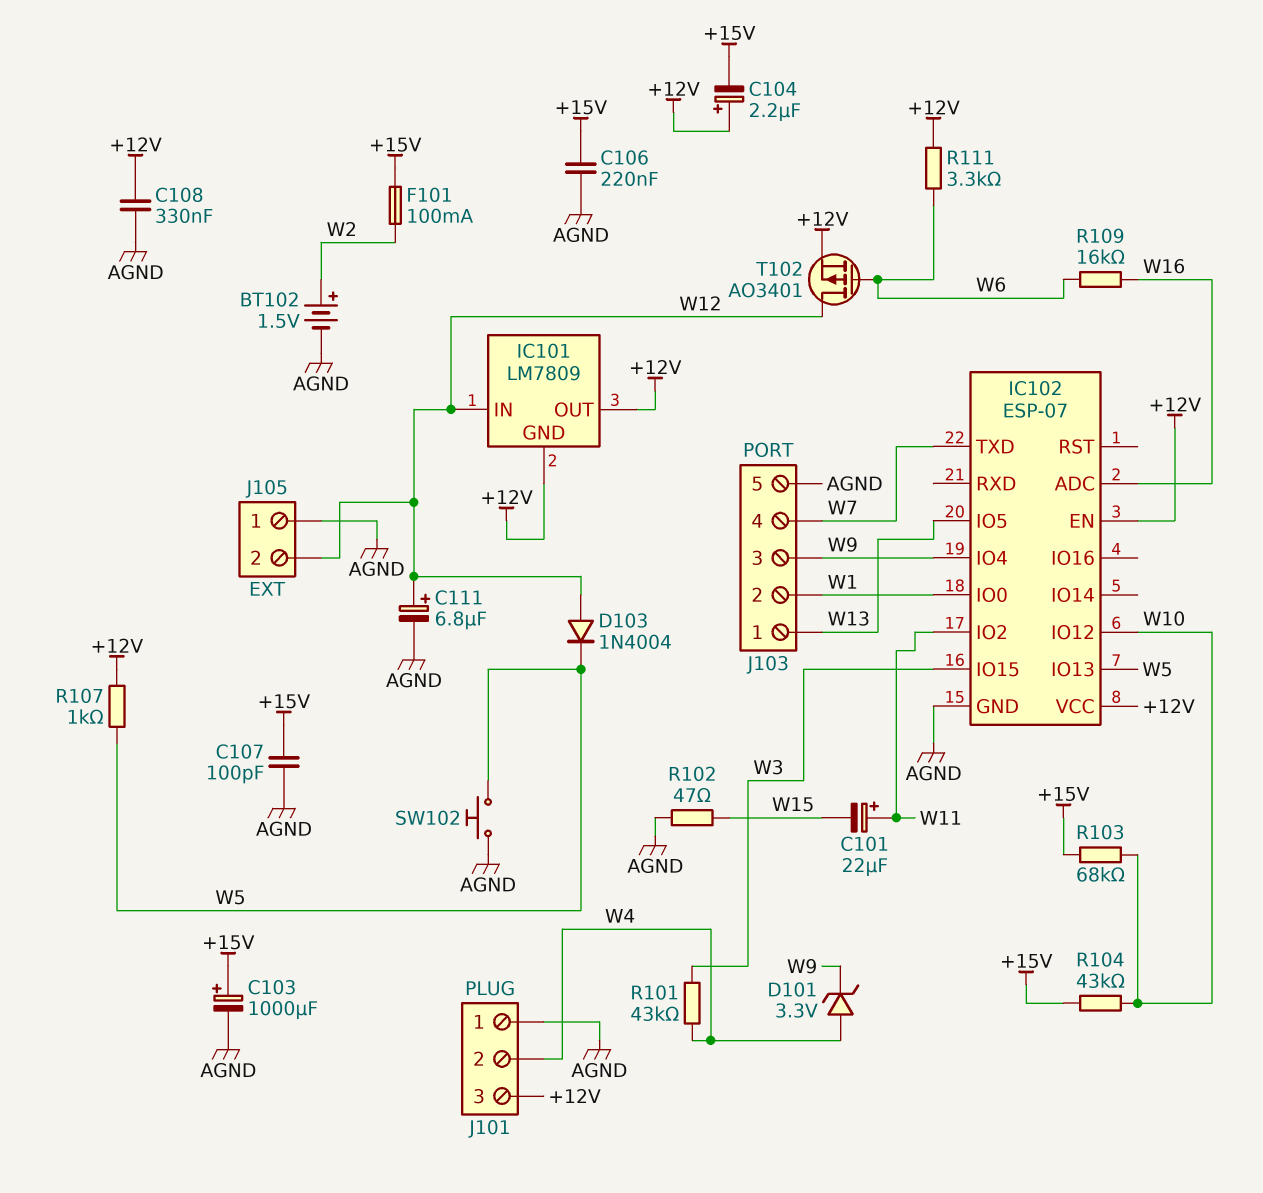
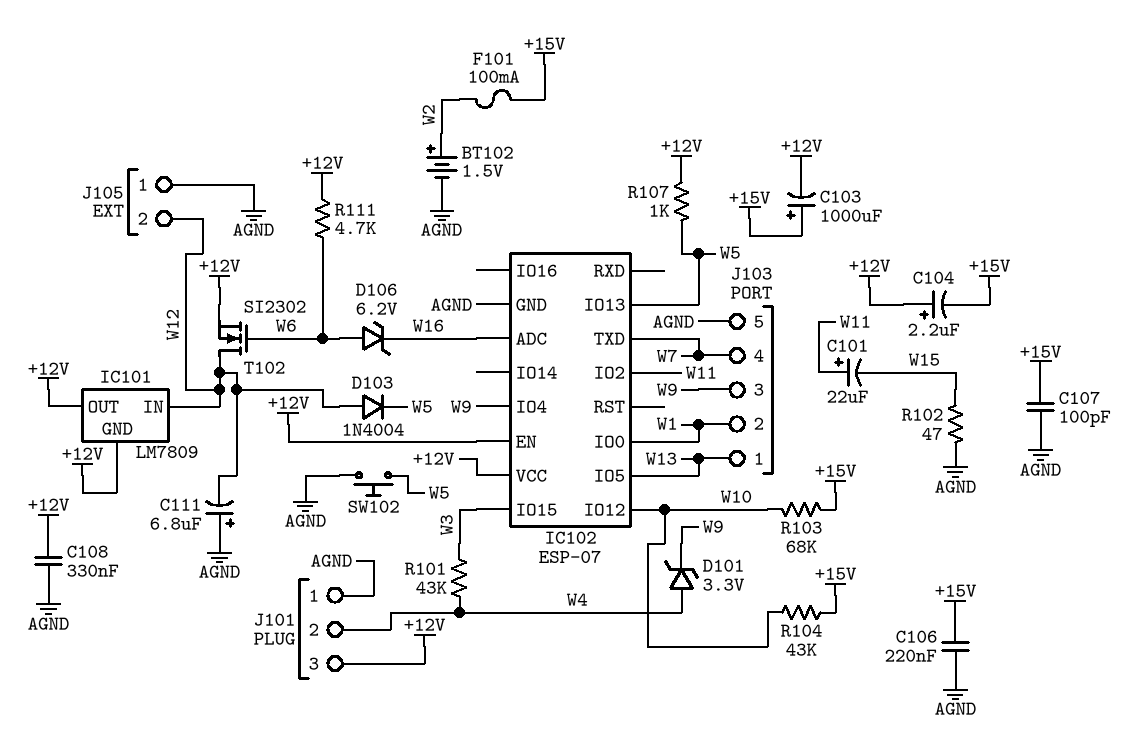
C103: 1000uF (plus +15V, minus AGND) -> 1000uF (plus +15V, minus +12V)
C111: 6.8uF (plus W12, minus AGND) -> 6.8uF (plus AGND, minus W12)
D106: none -> zener 6.2V (A W6, K W16)
R109: 16k (W6, W16) -> none
R111: 3.3k (+12V, W6) -> 4.7k (+12V, W6)
T102: PMOS AO3401 (G W6, D W12, S +12V) -> NMOS SI2302 (G W6, D W12, S +12V)

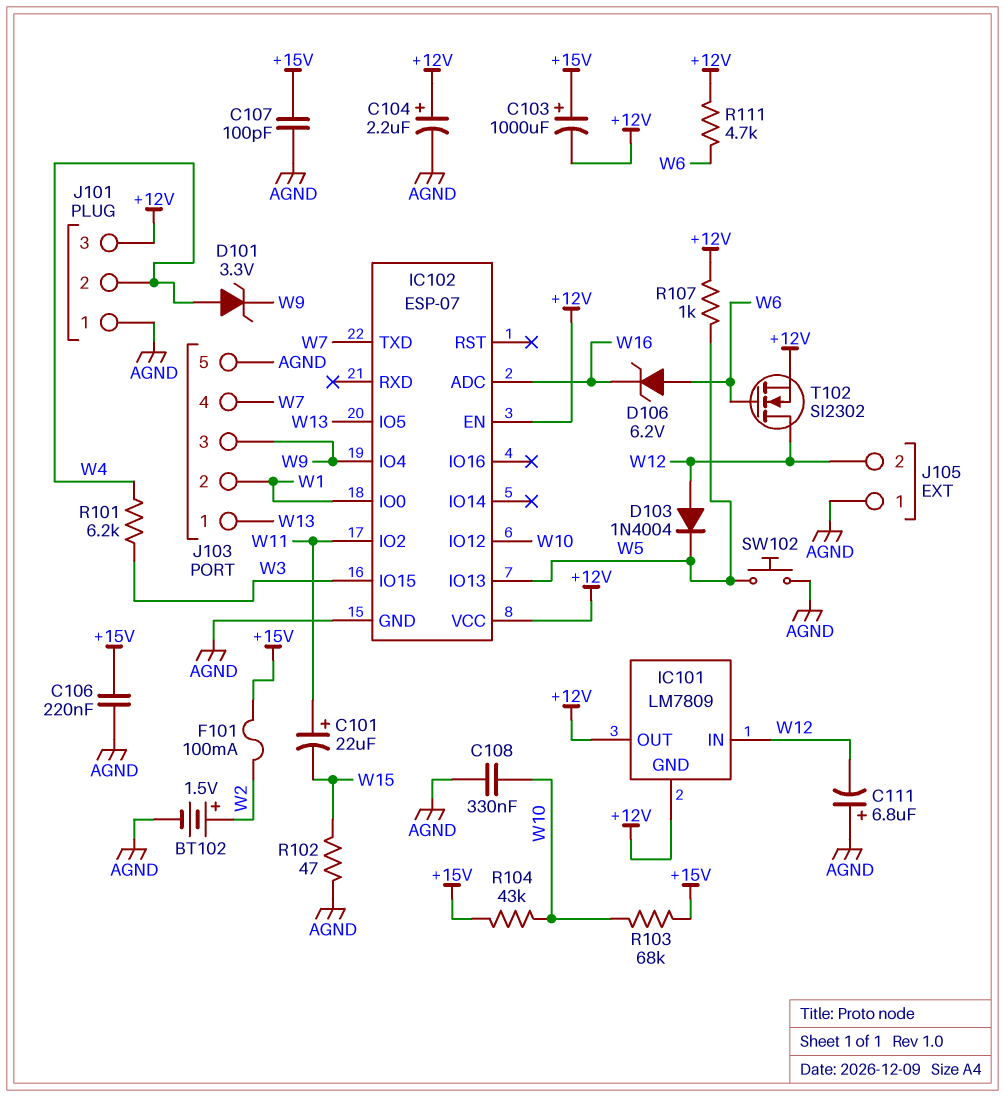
C104: 2.2uF (plus +12V, minus +15V) -> 2.2uF (plus +12V, minus AGND)
C108: 330nF (+12V, AGND) -> 330nF (AGND, W10)
R101: 43k (W3, W4) -> 6.2k (W3, W4)

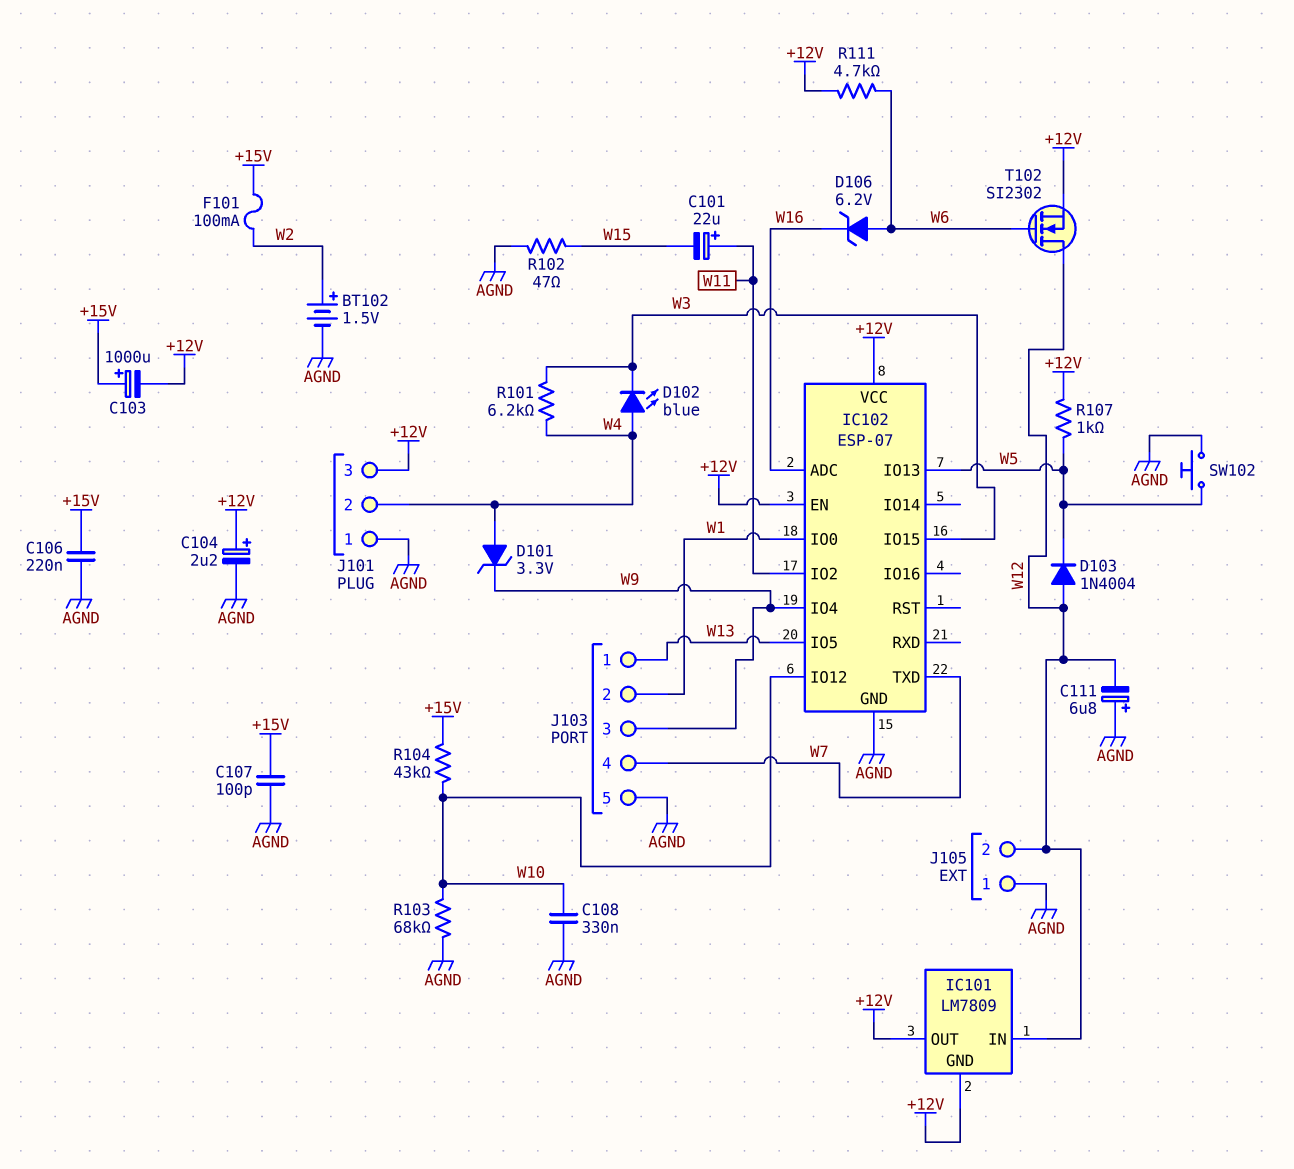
D102: none -> LED blue (A W4, K W3)
R103: 68k (+15V, W10) -> 68k (AGND, W10)

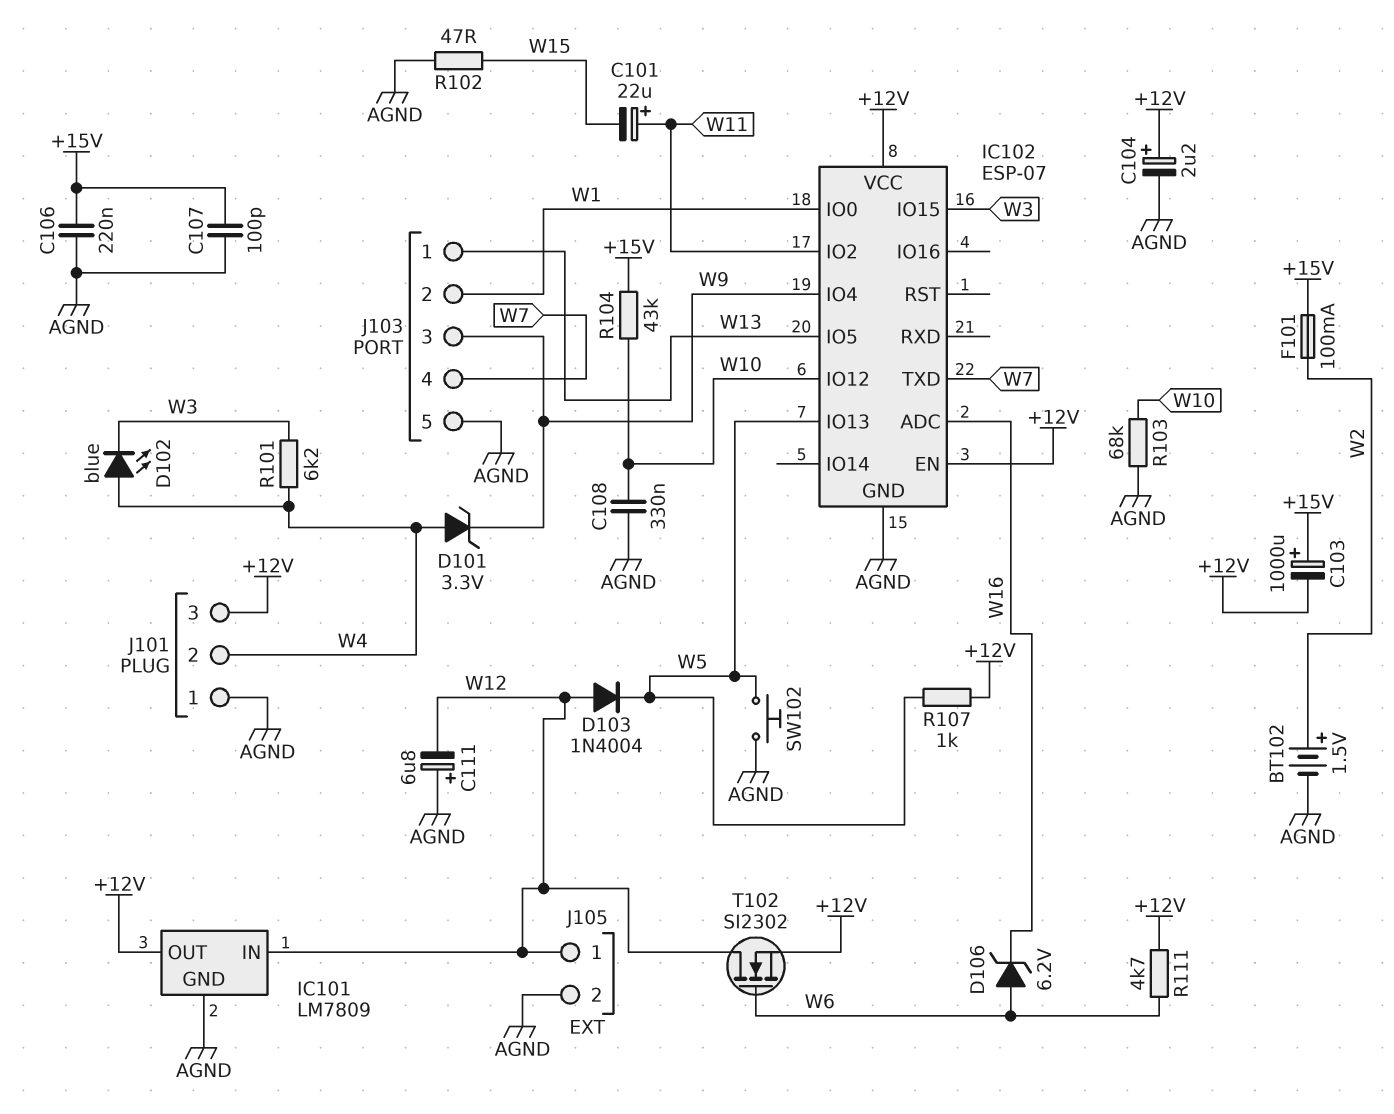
IC101 pin GND: +12V -> AGND
J105 pin 1: AGND -> W12
J105 pin 2: W12 -> AGND

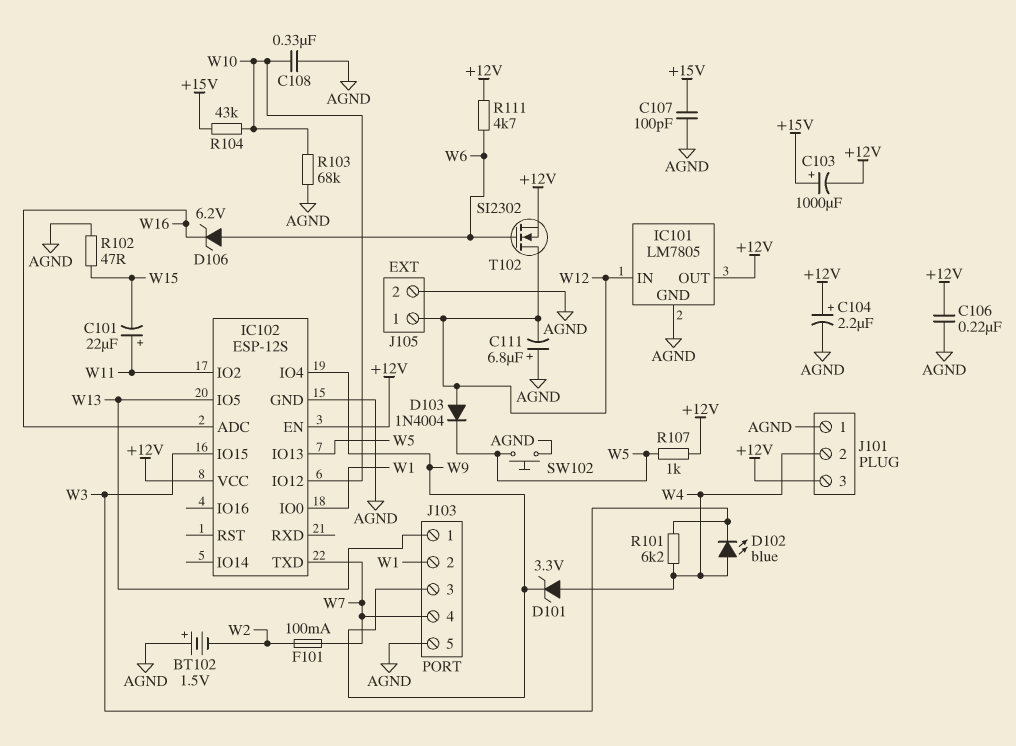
BT102: 1.5V (plus W2, minus AGND) -> 1.5V (plus AGND, minus W2)
C106: 220nF (+15V, AGND) -> 220nF (+12V, AGND)
F101: 100mA (+15V, W2) -> 100mA (W2, W7)
IC101: LM7809 -> LM7805
IC102: ESP-07 -> ESP-12S

